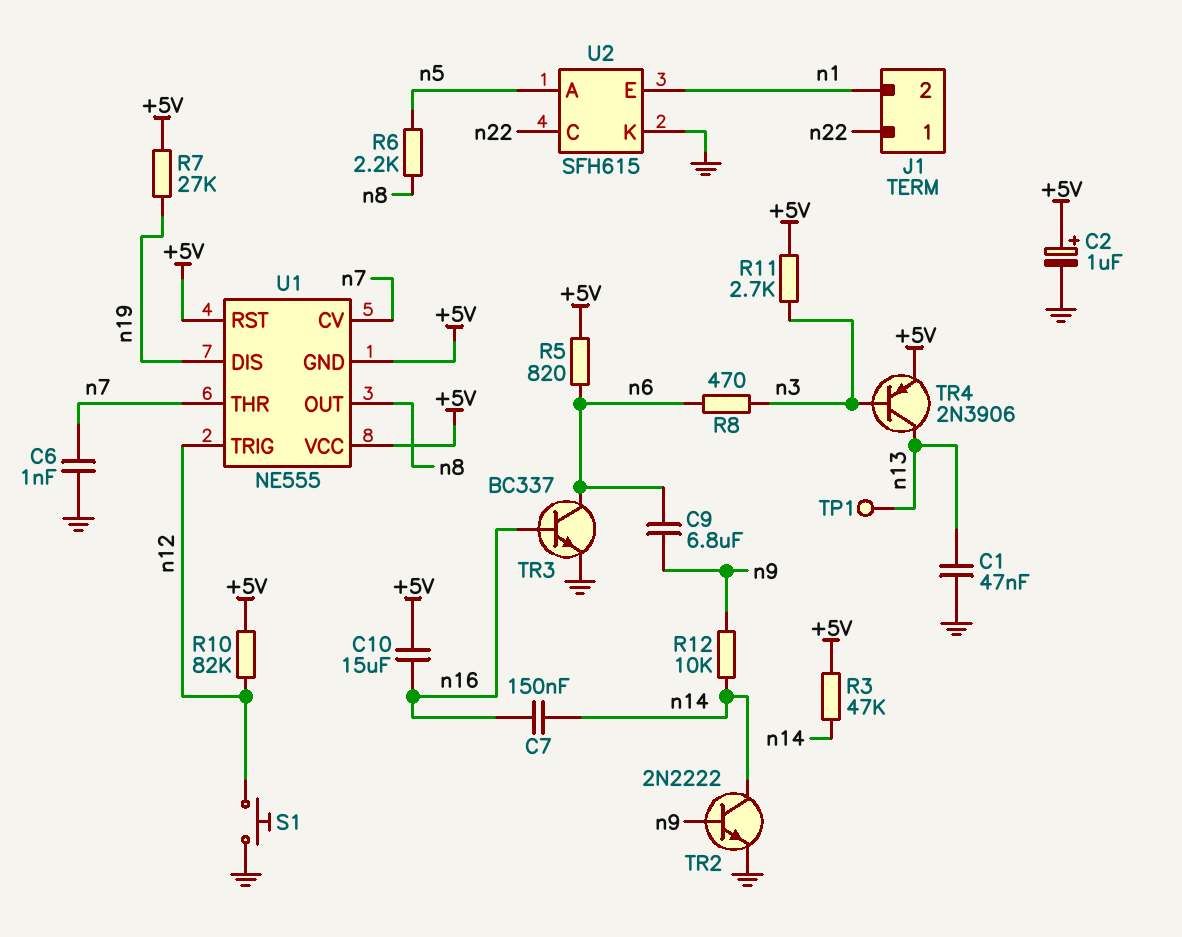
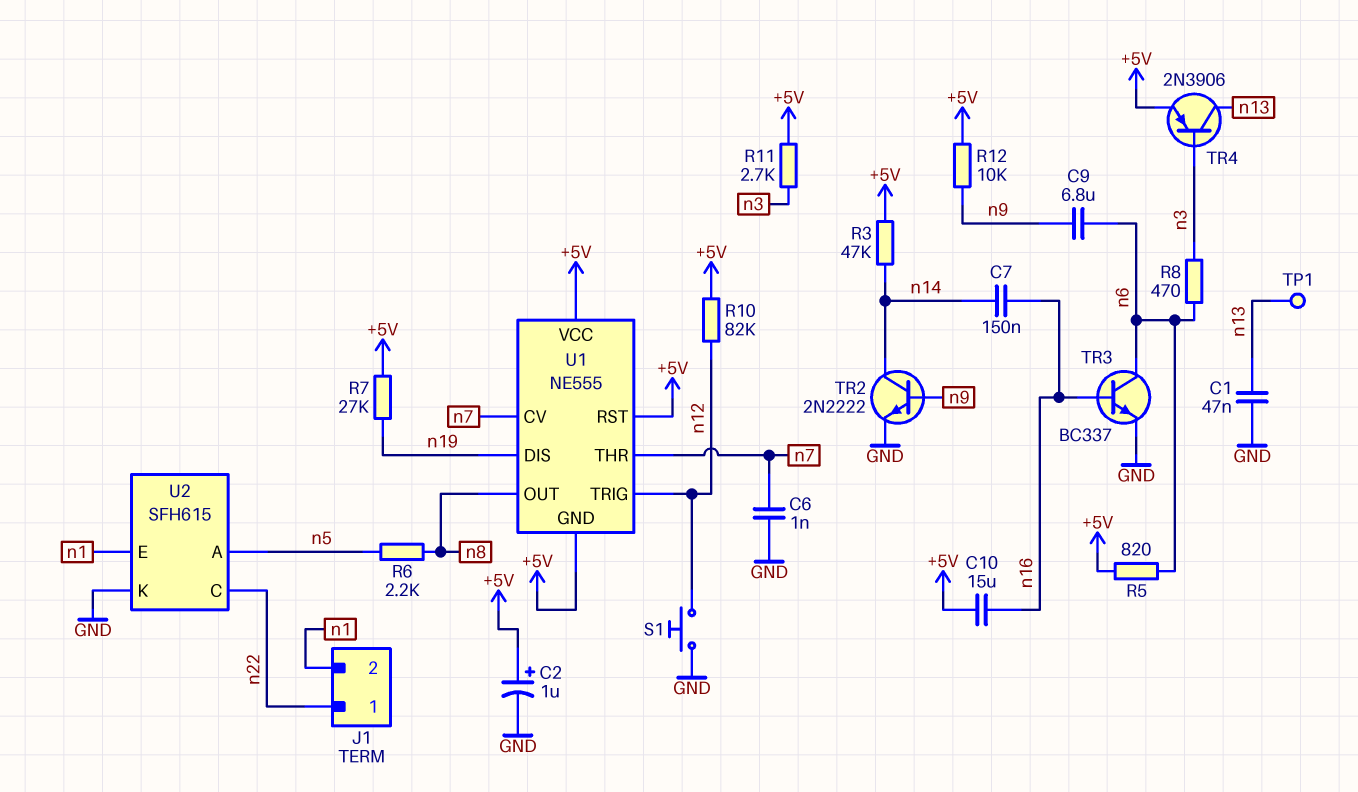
R12: 10k (n9, n14) -> 10k (+5V, n9)

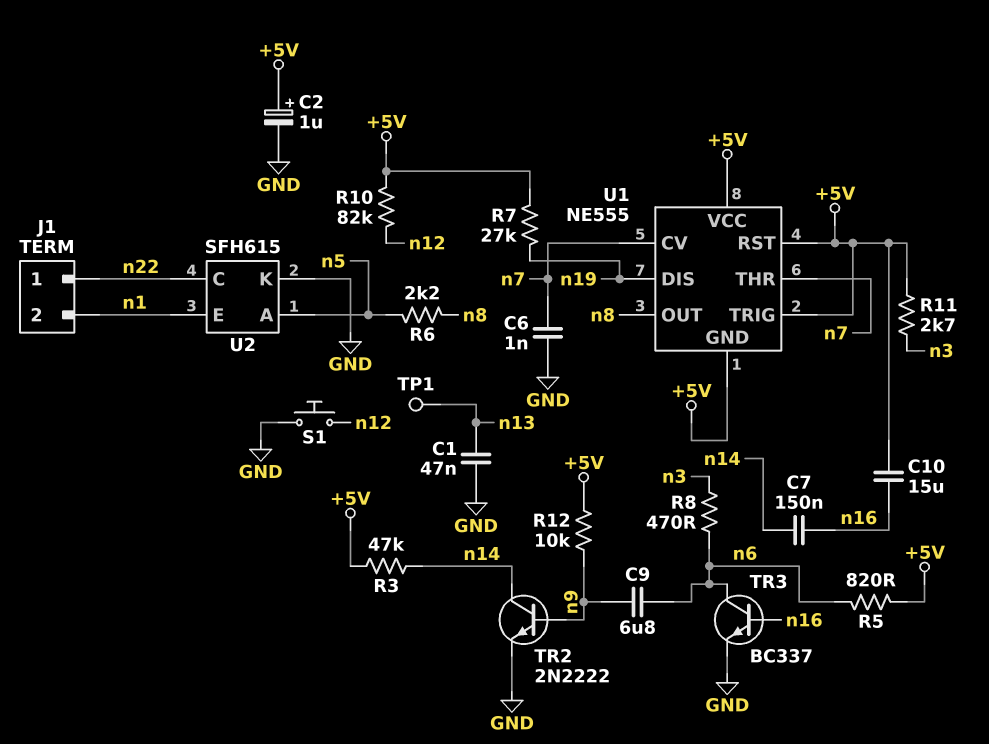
TR4: PNP 2N3906 (B n3, C n13, E +5V) -> none
U1 pin TRIG: n12 -> +5V

